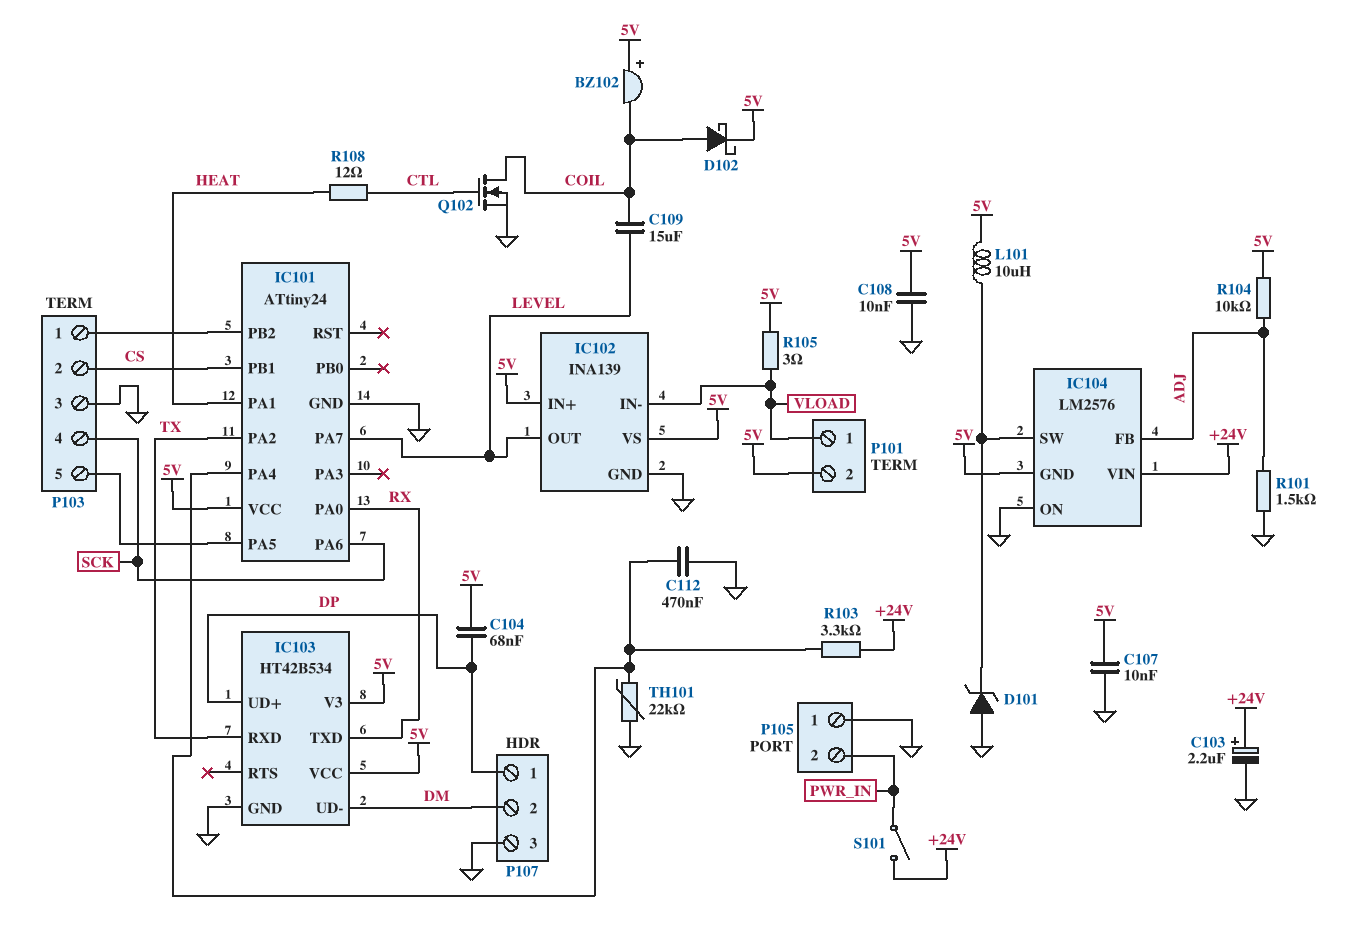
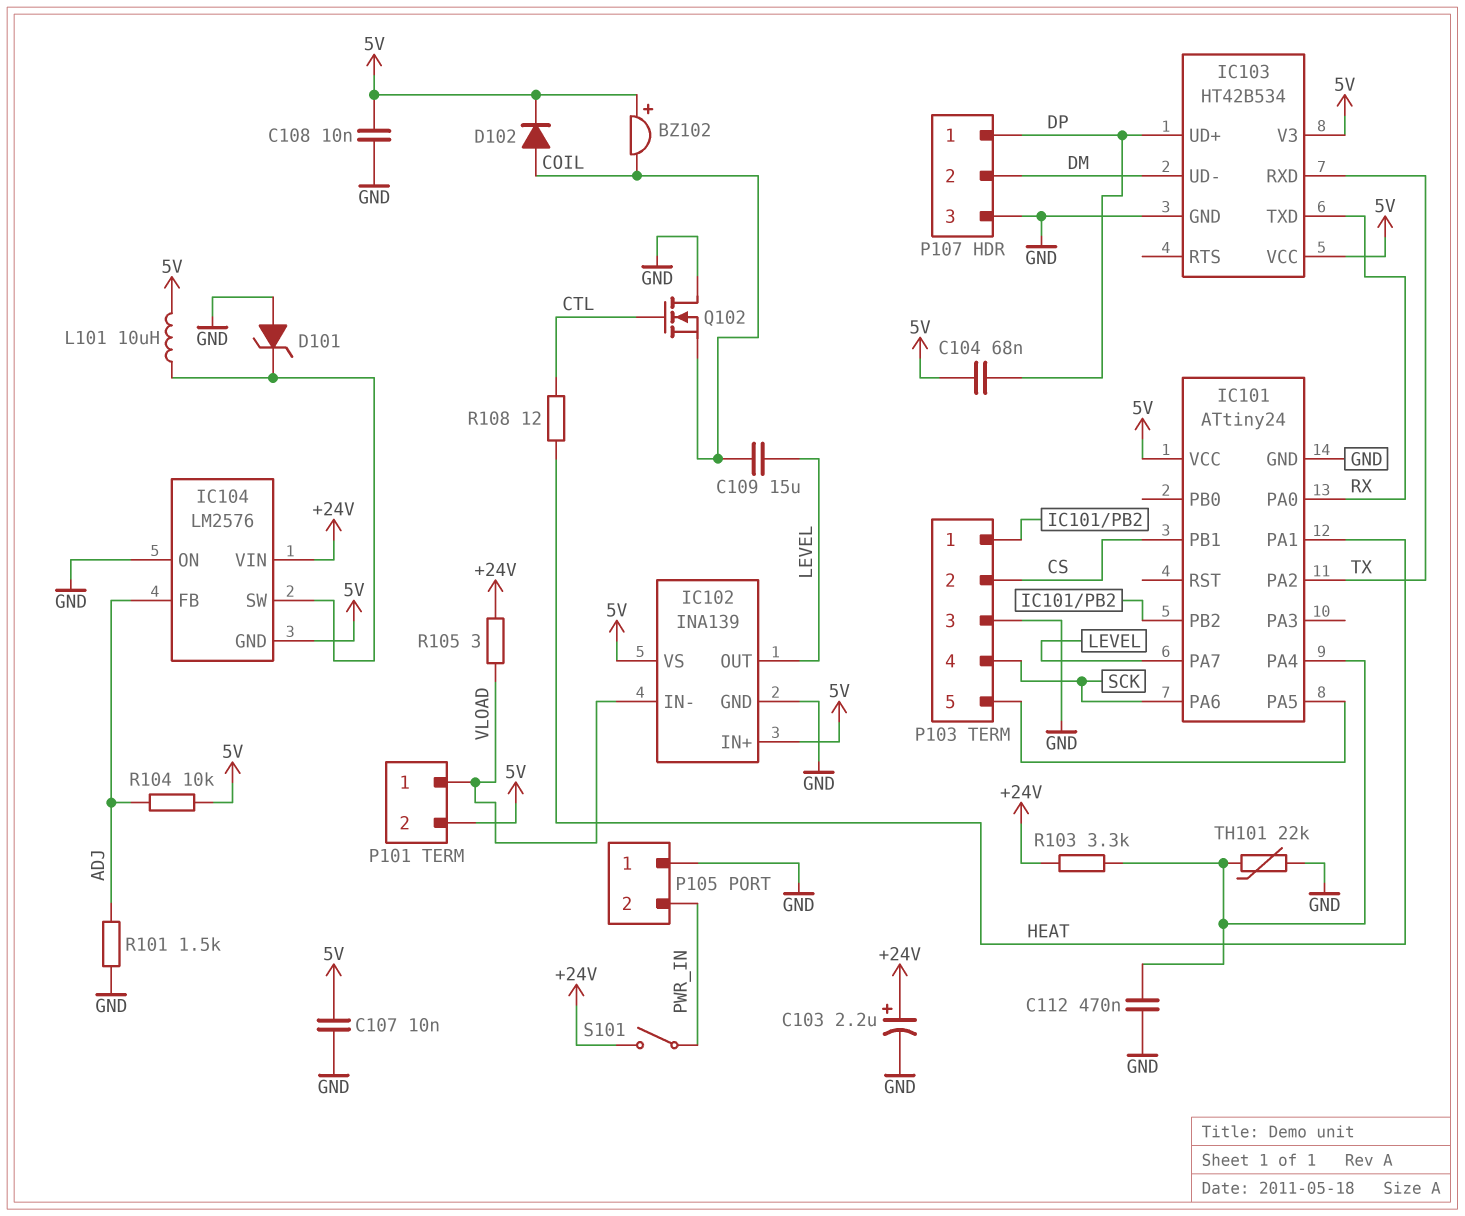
D102: schottky (A COIL, K 5V) -> diode (A COIL, K 5V)
Q102: NMOS (G CTL, D COIL, S GND) -> NMOS (G CTL, D GND, S COIL)
R105: 3 (5V, VLOAD) -> 3 (+24V, VLOAD)

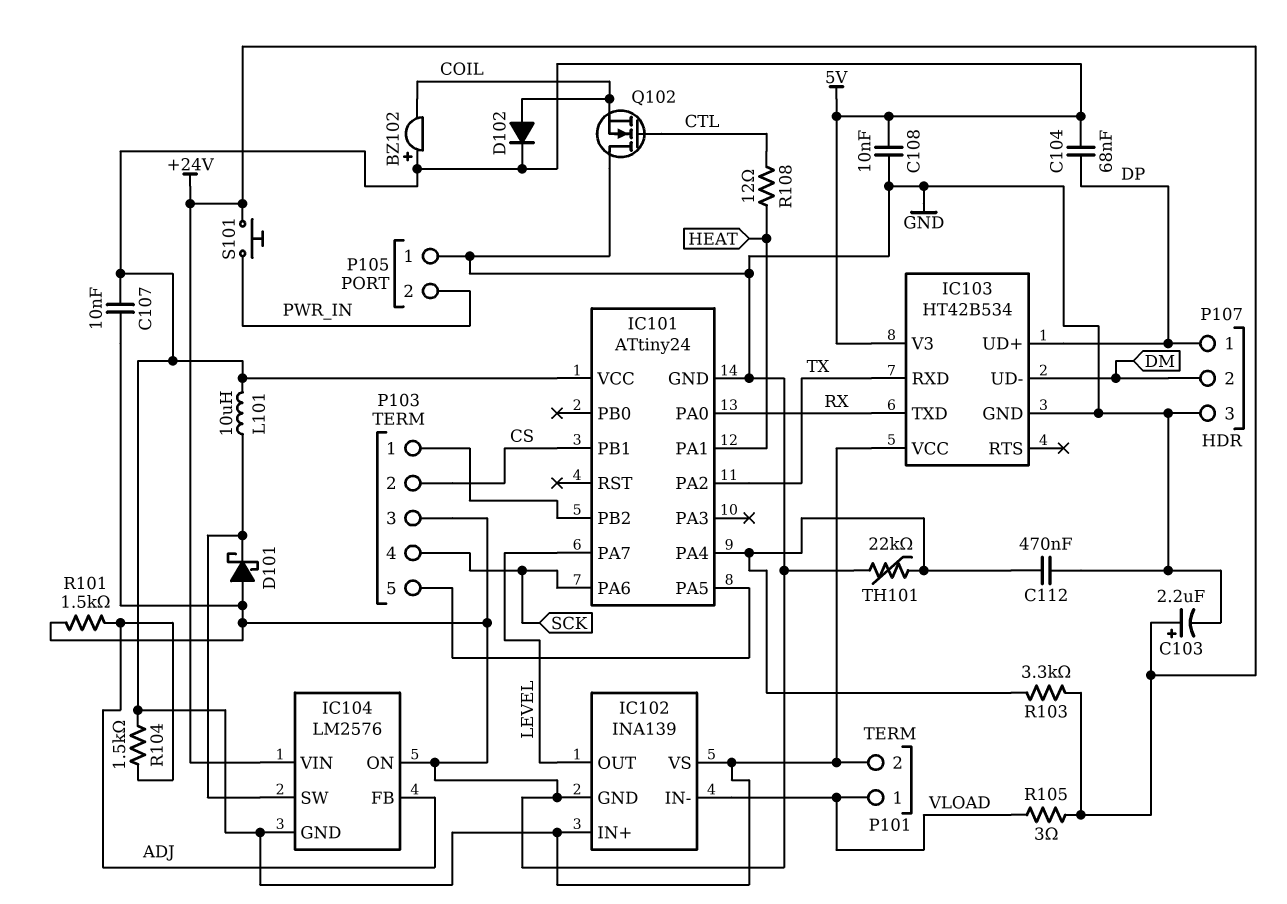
C109: 15uF (COIL, LEVEL) -> none
D101: zener (A GND, K IC104/SW) -> schottky (A GND, K IC104/SW)
R104: 10k (5V, ADJ) -> 1.5k (5V, ADJ)
S101: switch (+24V, PWR_IN) -> button (+24V, PWR_IN)

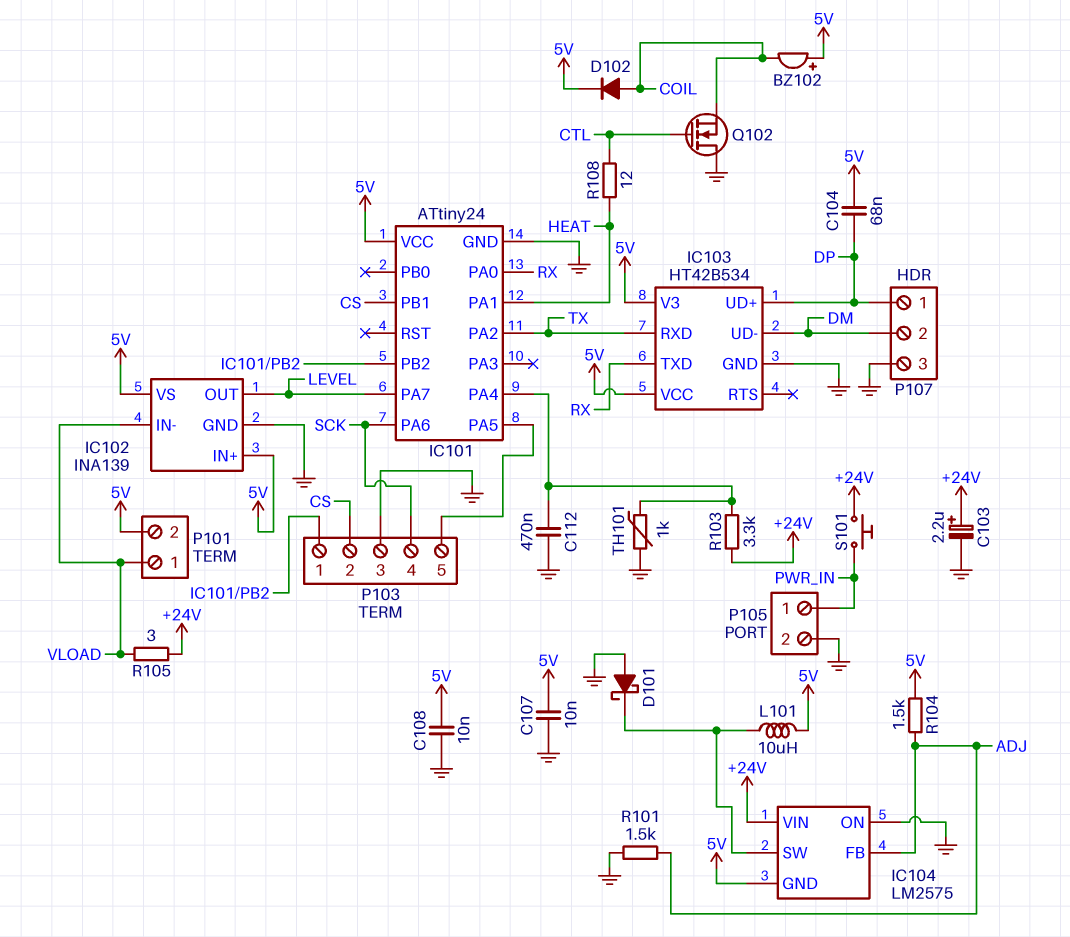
IC104: LM2576 -> LM2575
P105 pin 1: GND -> PWR_IN
P105 pin 2: PWR_IN -> GND
TH101: 22k (GND, IC101/PA4) -> 1k (GND, IC101/PA4)

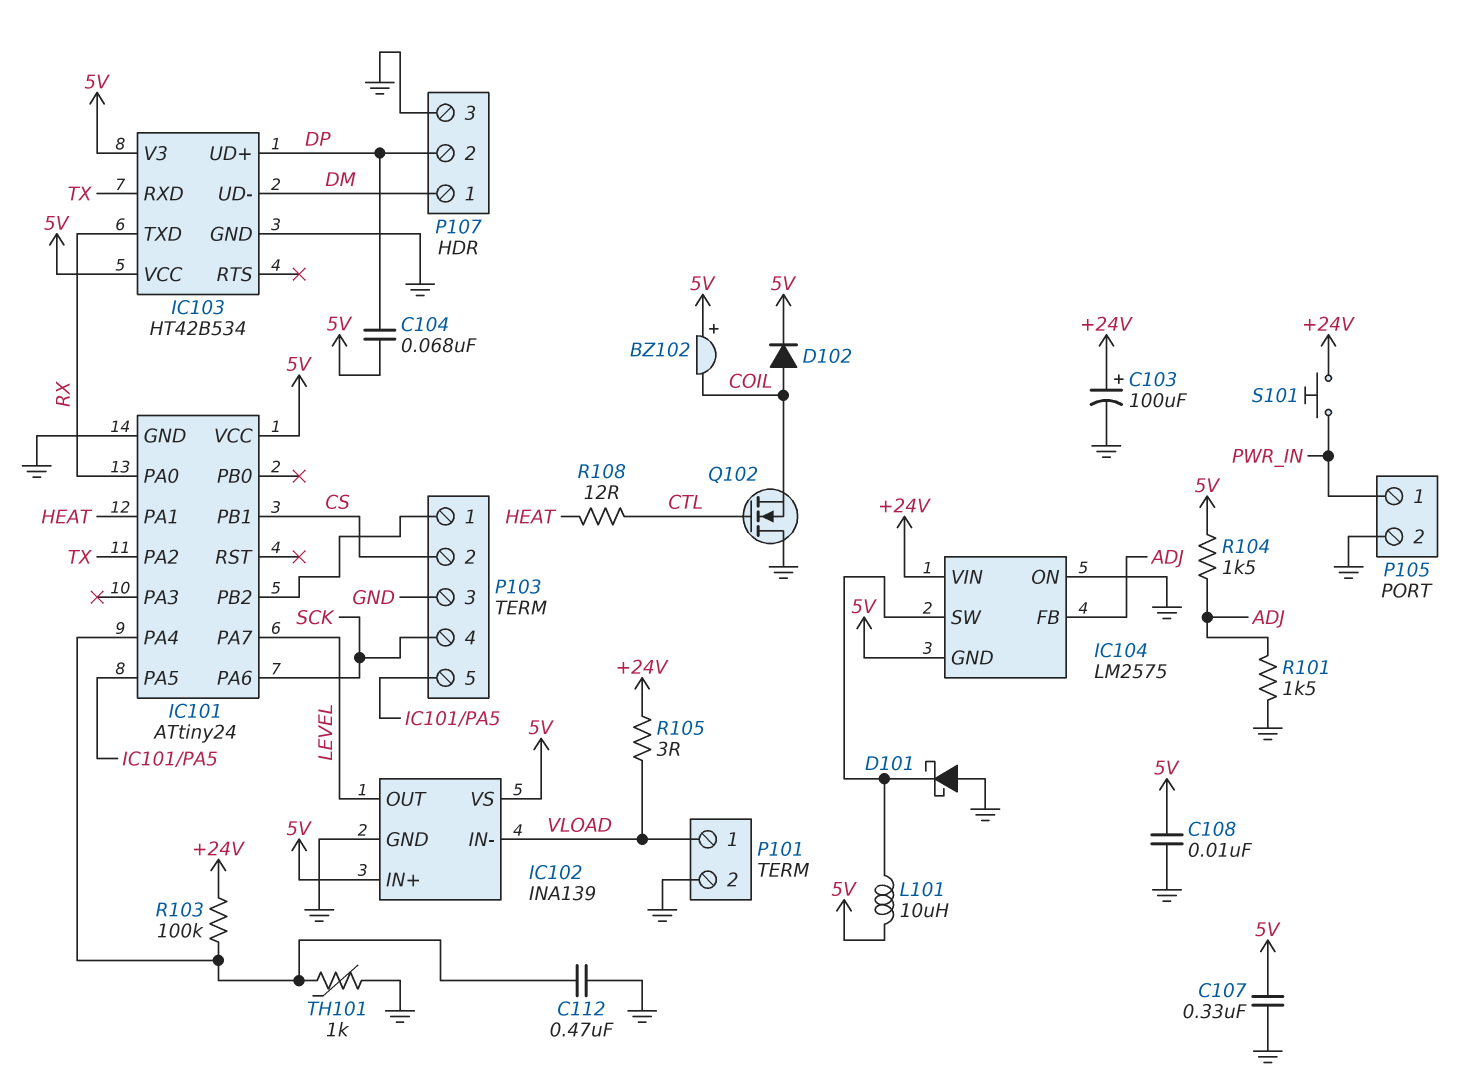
C103: 2.2uF (plus +24V, minus GND) -> 100uF (plus +24V, minus GND)
C107: 10nF (5V, GND) -> 330nF (5V, GND)
P101 pin 2: 5V -> GND
P107 pin 1: DP -> DM
P107 pin 2: DM -> DP
R103: 3.3k (+24V, IC101/PA4) -> 100k (+24V, IC101/PA4)

